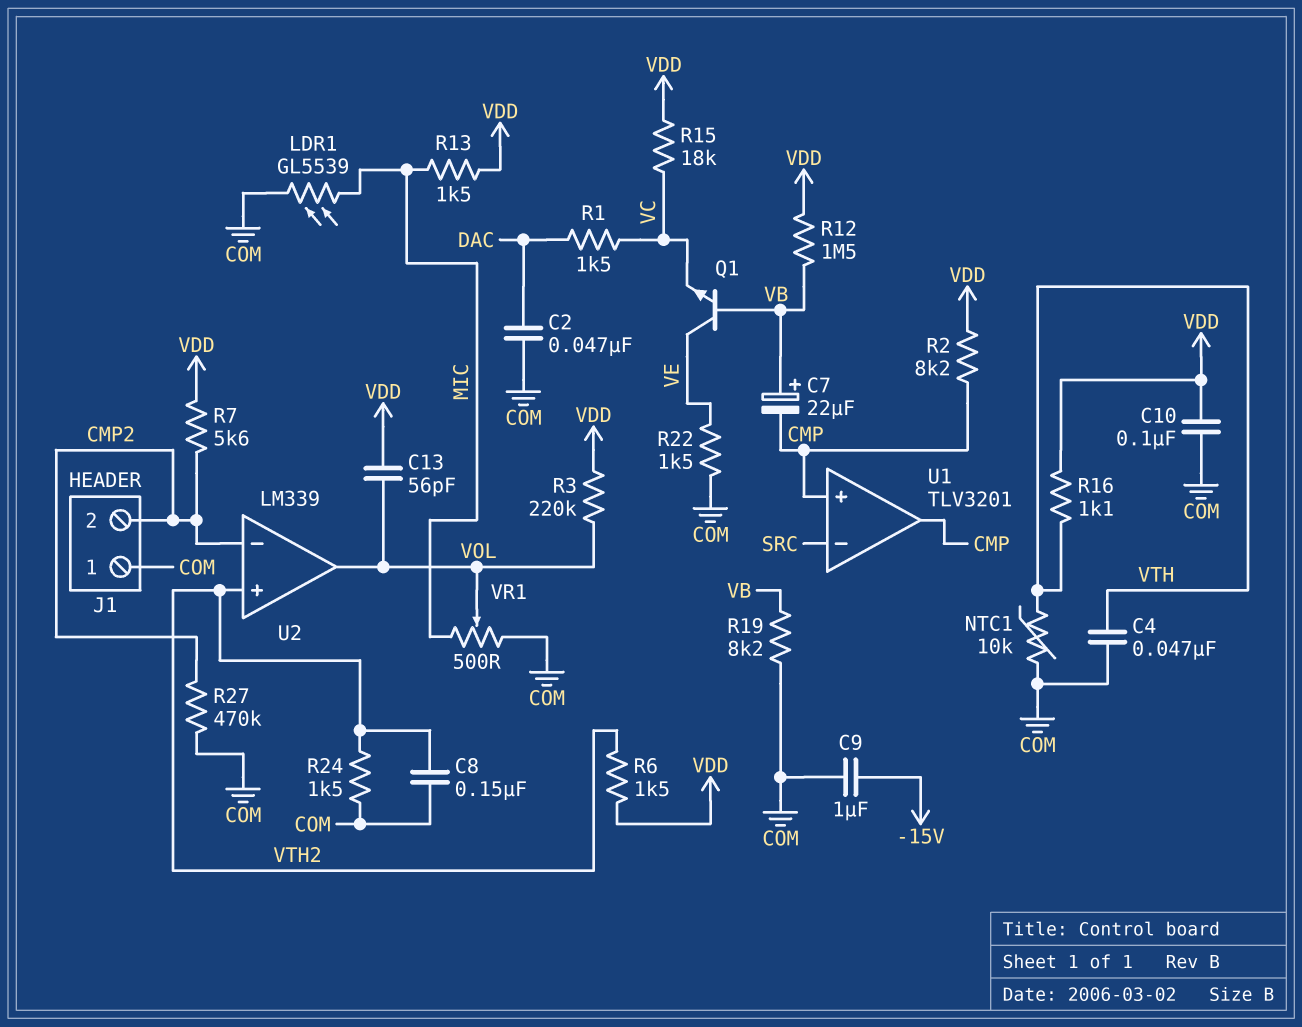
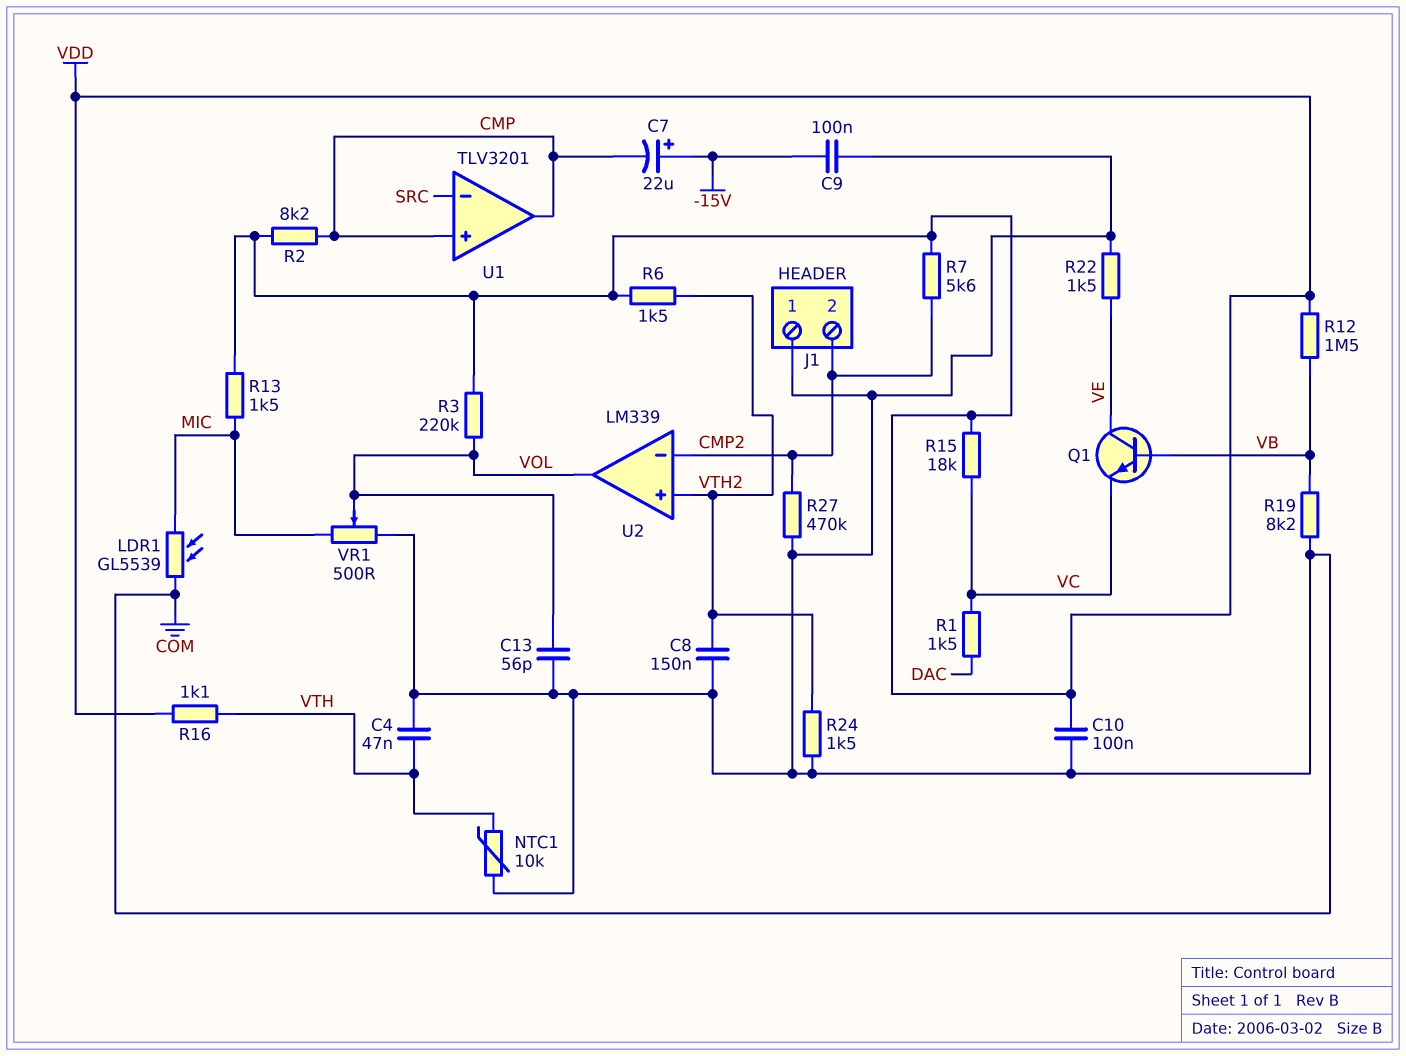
C2: 47nF (COM, DAC) -> none
C7: 22uF (plus VB, minus CMP) -> 22uF (plus -15V, minus CMP)
C9: 1uF (-15V, COM) -> 100nF (-15V, COM)
C13: 56pF (VDD, VOL) -> 56pF (COM, VOL)

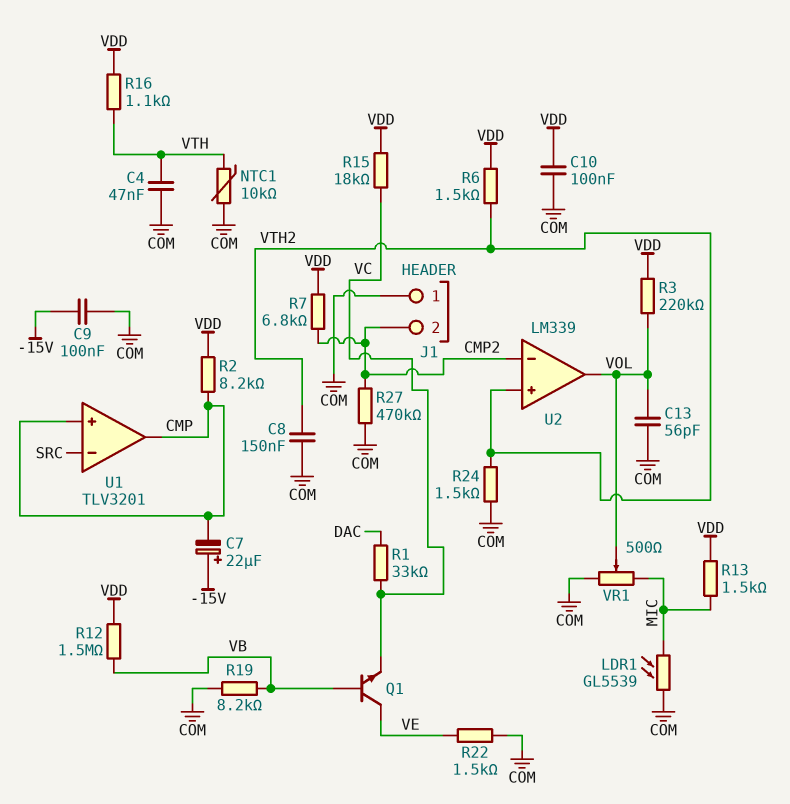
R1: 1.5k (DAC, VC) -> 33k (DAC, VC)
R7: 5.6k (CMP2, VDD) -> 6.8k (CMP2, VDD)

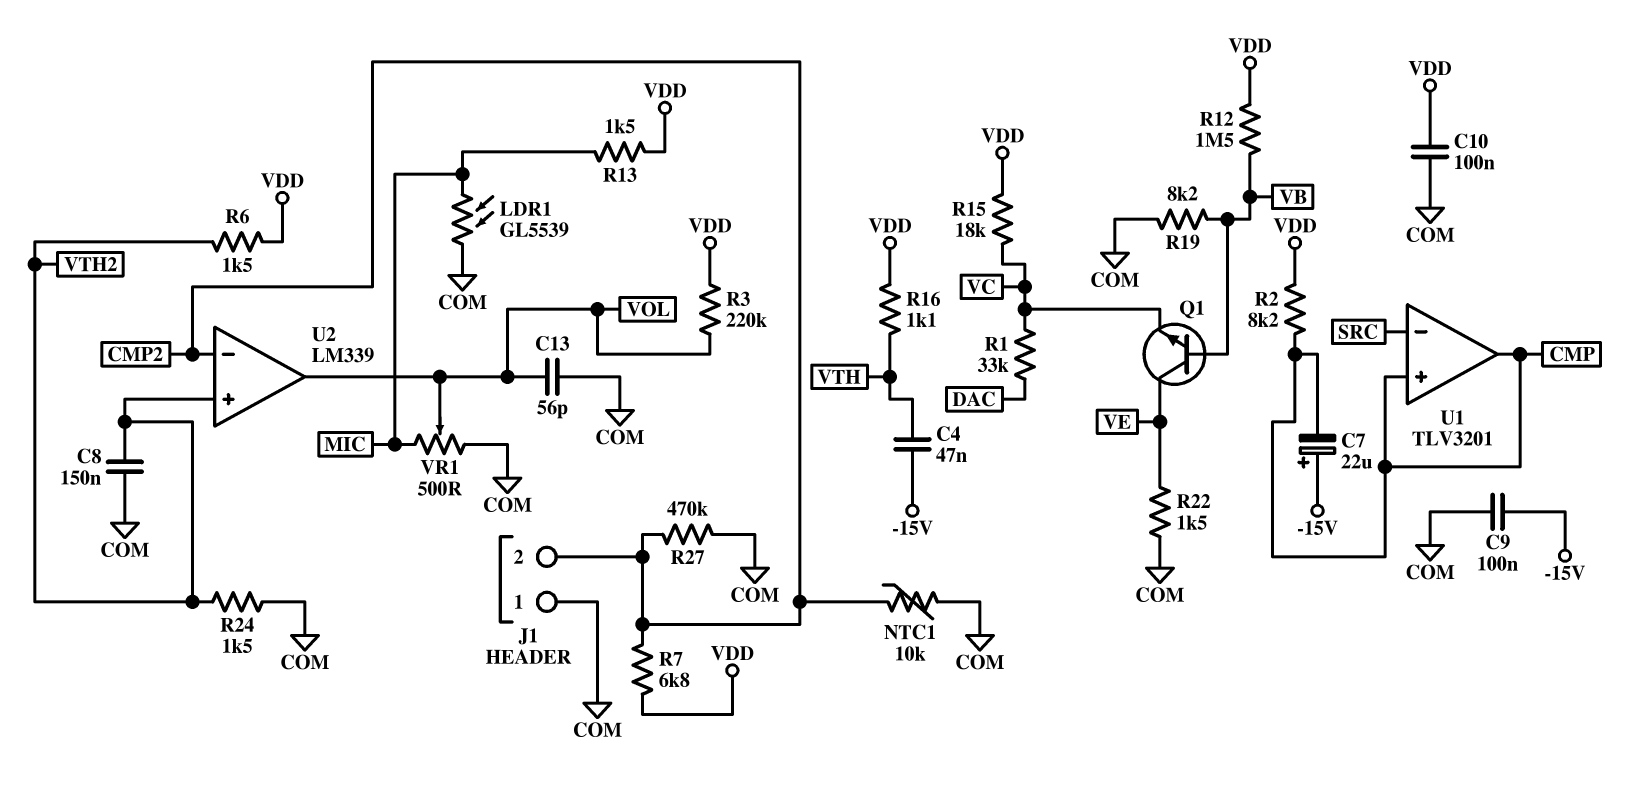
C4: 47nF (COM, VTH) -> 47nF (-15V, VTH)
NTC1: 10k (COM, VTH) -> 10k (CMP2, COM)

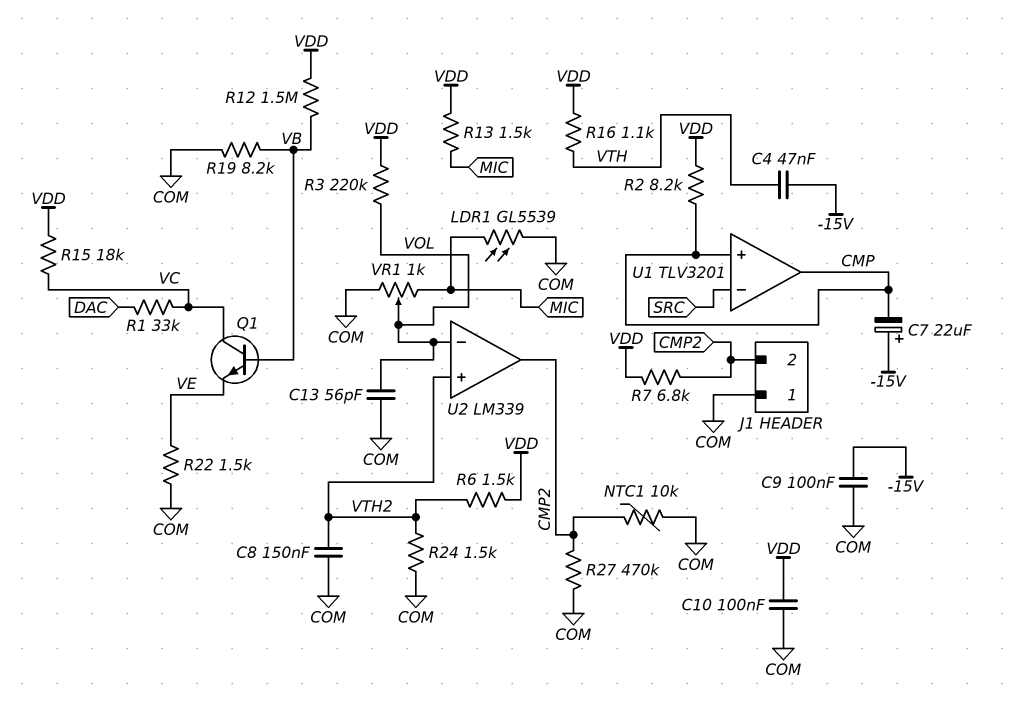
Q1: NPN (B VB, C VE, E VC) -> NPN (B VB, C VC, E VE)
U2 pin in-: CMP2 -> VOL
U2 pin out: VOL -> CMP2
VR1: 500 (COM, MIC, wiper VOL) -> 1k (COM, MIC, wiper VOL)

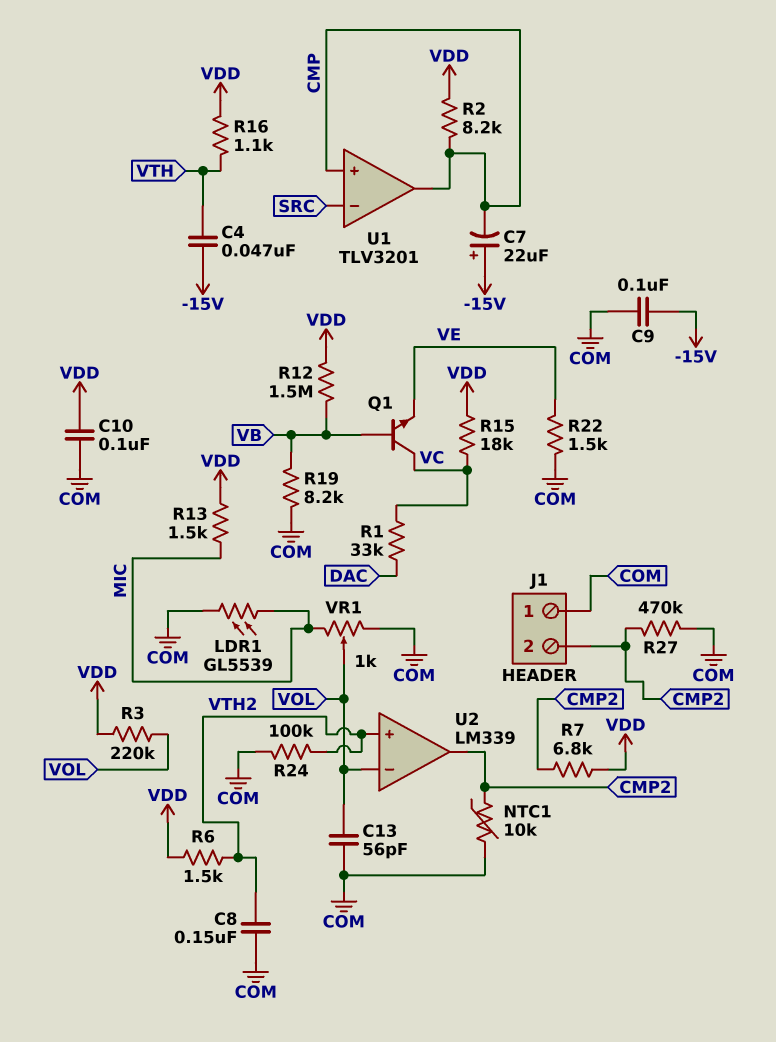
R24: 1.5k (COM, VTH2) -> 100k (COM, VTH2)

